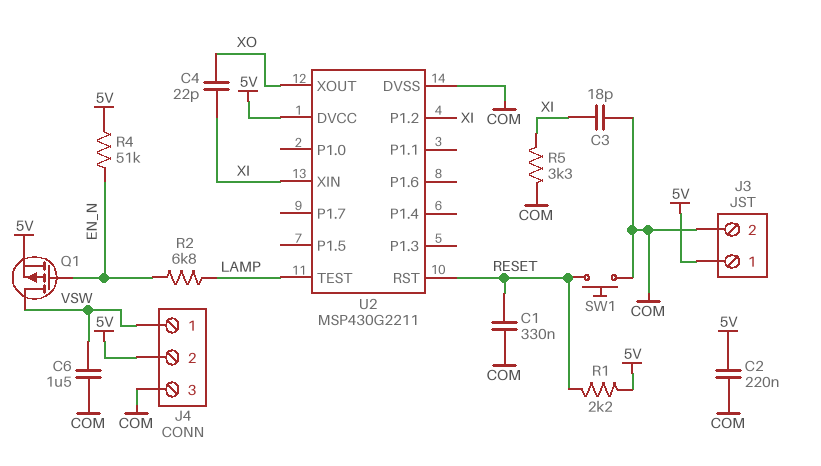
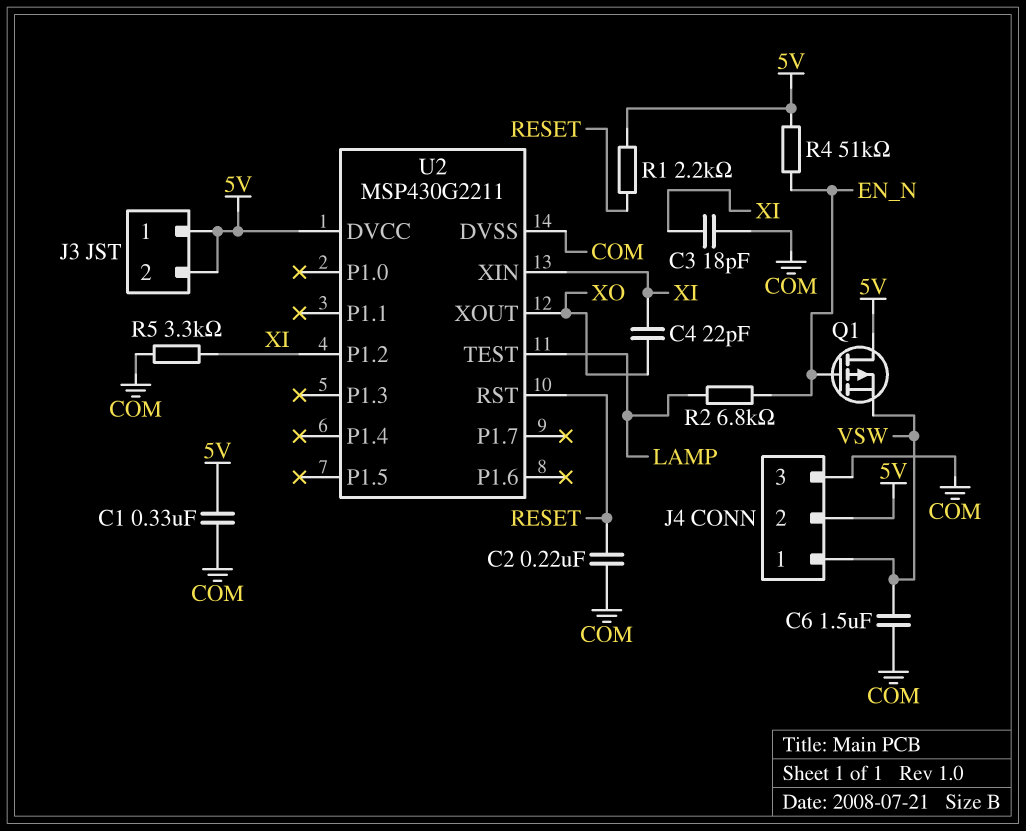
C1: 330nF (COM, RESET) -> 330nF (5V, COM)
C2: 220nF (5V, COM) -> 220nF (COM, RESET)
J3 pin 2: COM -> 5V
Q1: PMOS (G EN_N, D VSW, S 5V) -> PMOS (G EN_N, D 5V, S VSW)
SW1: button (COM, RESET) -> none

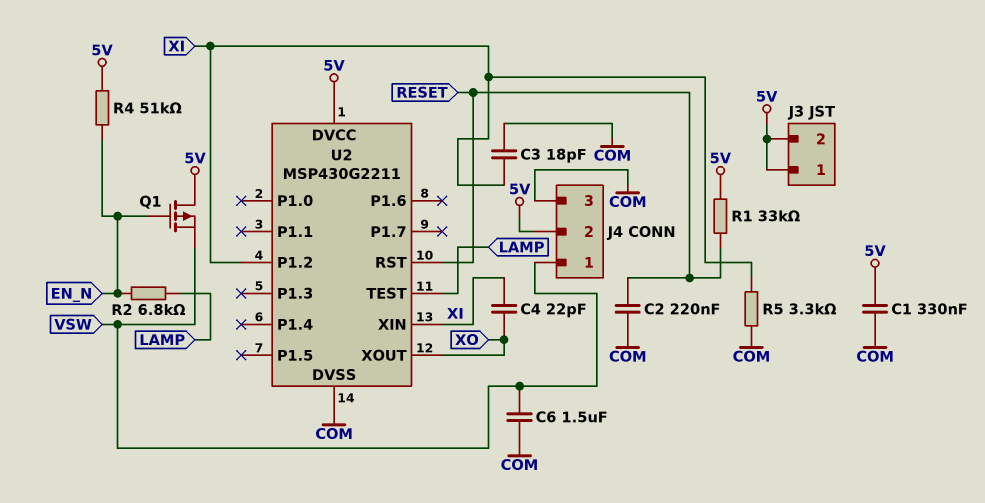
R1: 2.2k (5V, RESET) -> 33k (5V, RESET)

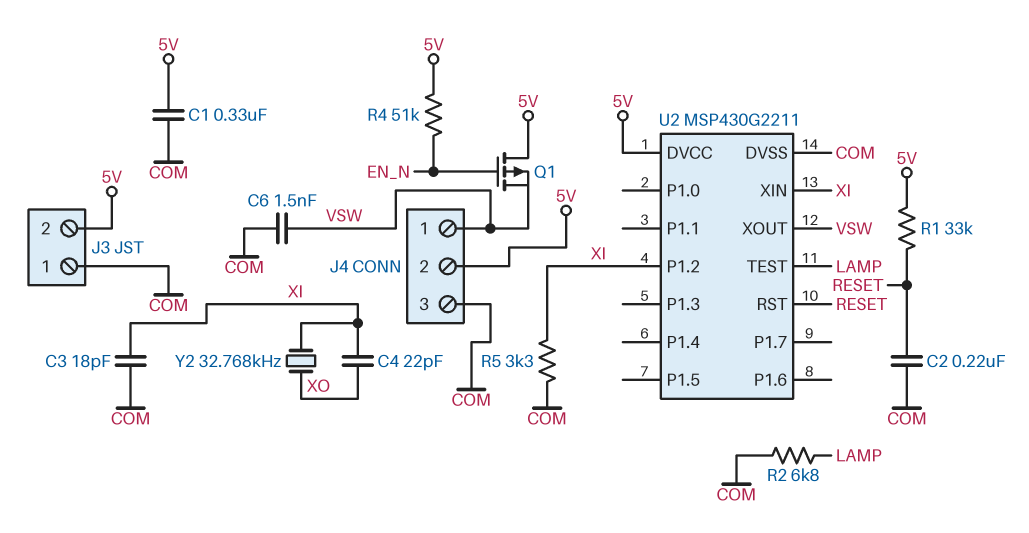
C6: 1.5uF (COM, VSW) -> 1.5nF (COM, VSW)
J3 pin 1: 5V -> COM
R2: 6.8k (EN_N, LAMP) -> 6.8k (COM, LAMP)
U2 pin XOUT: XO -> VSW
Y2: none -> 32.768kHz (XI, XO)

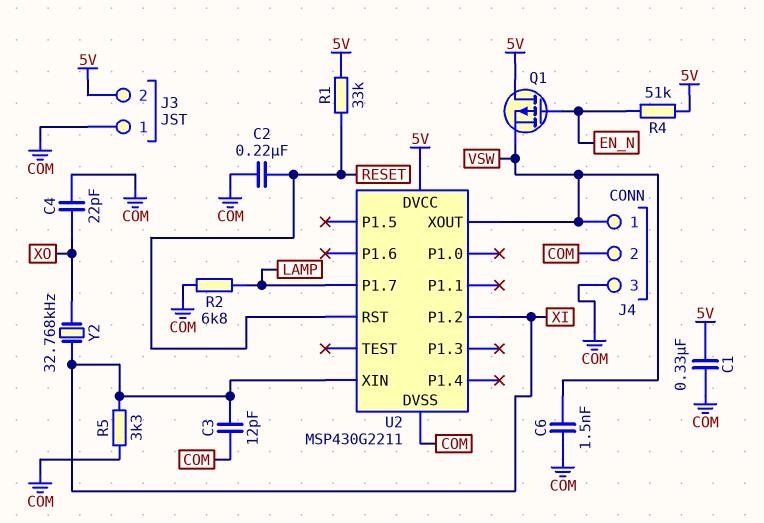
C3: 18pF (COM, XI) -> 12pF (COM, XI)
C4: 22pF (XI, XO) -> 22pF (COM, XO)
J4 pin 2: 5V -> COM
U2 pin P1.7: none -> LAMP
U2 pin TEST: LAMP -> none

